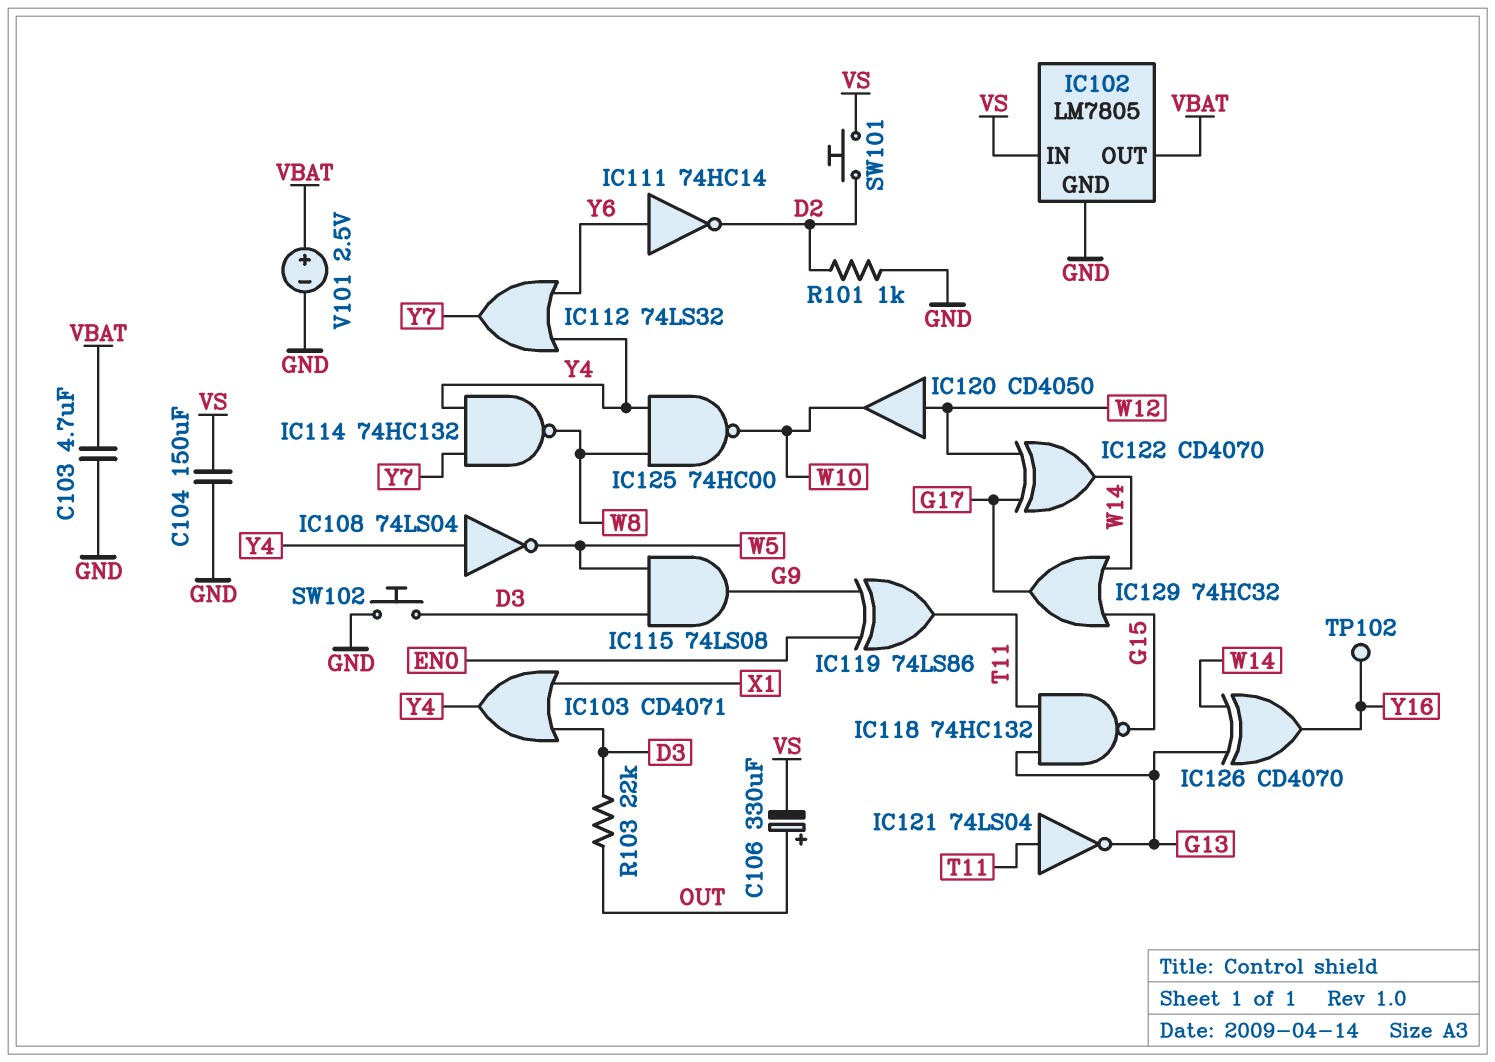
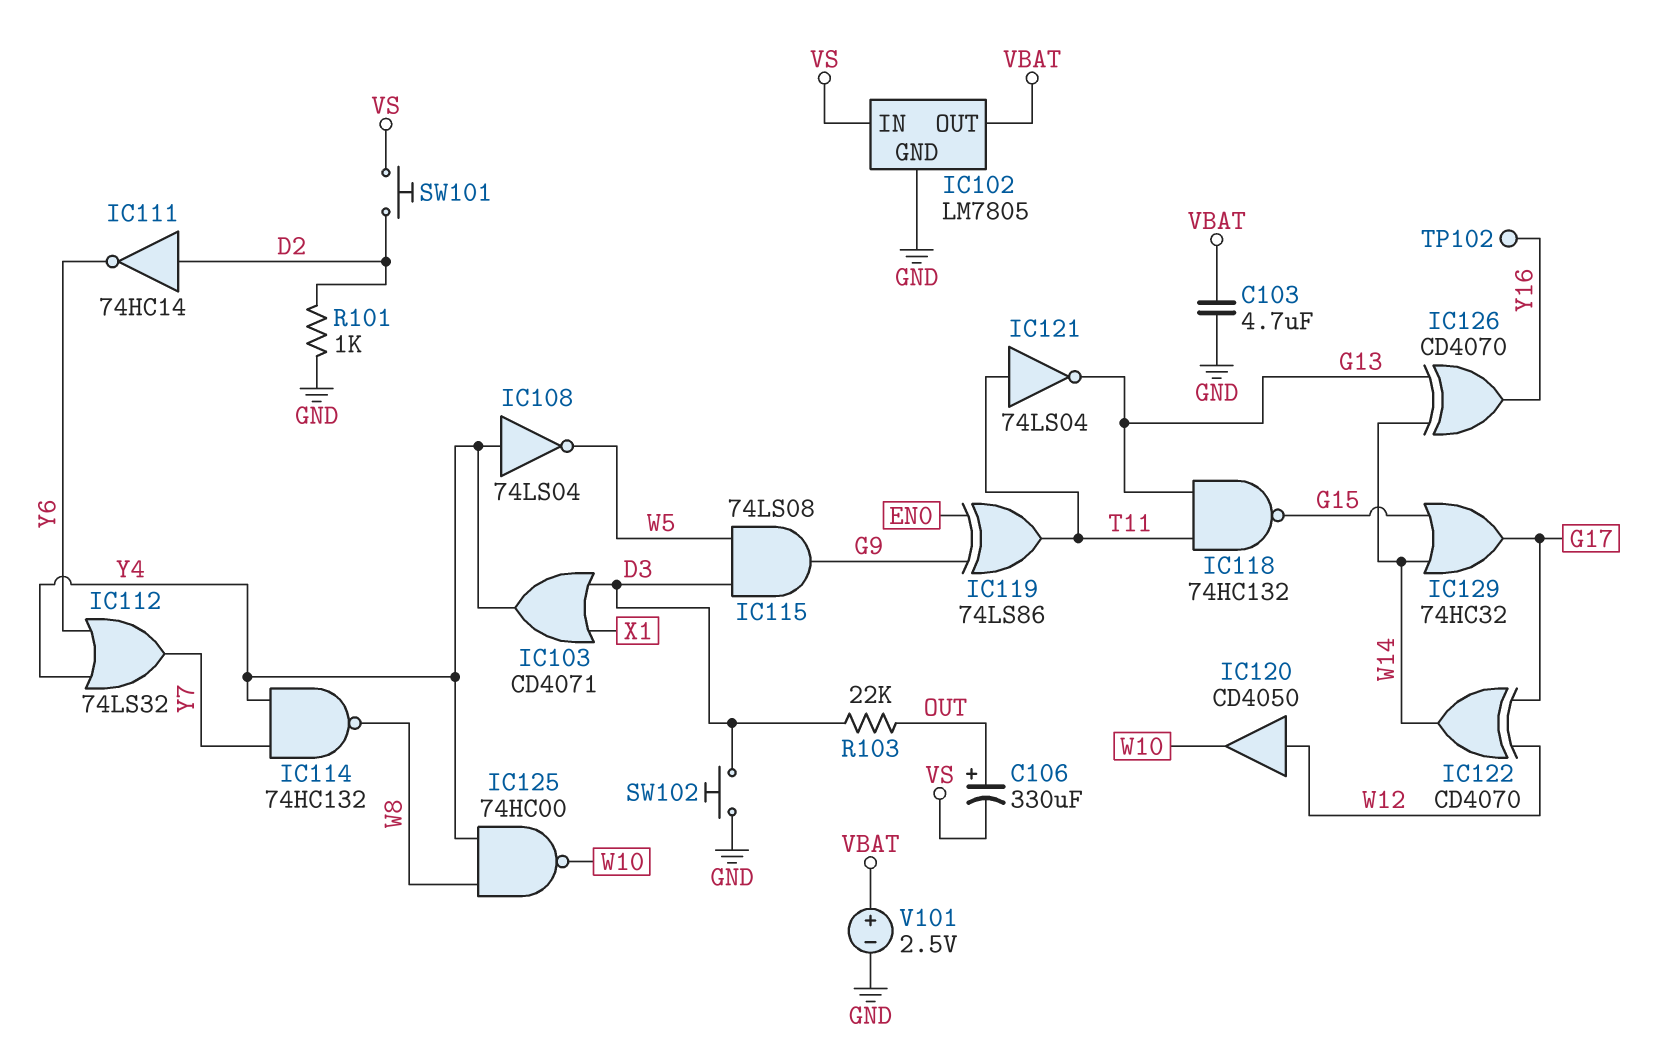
C104: 150uF (GND, VS) -> none
IC111: NOT 74HC14 (in Y6, out D2) -> NOT 74HC14 (in D2, out Y6)

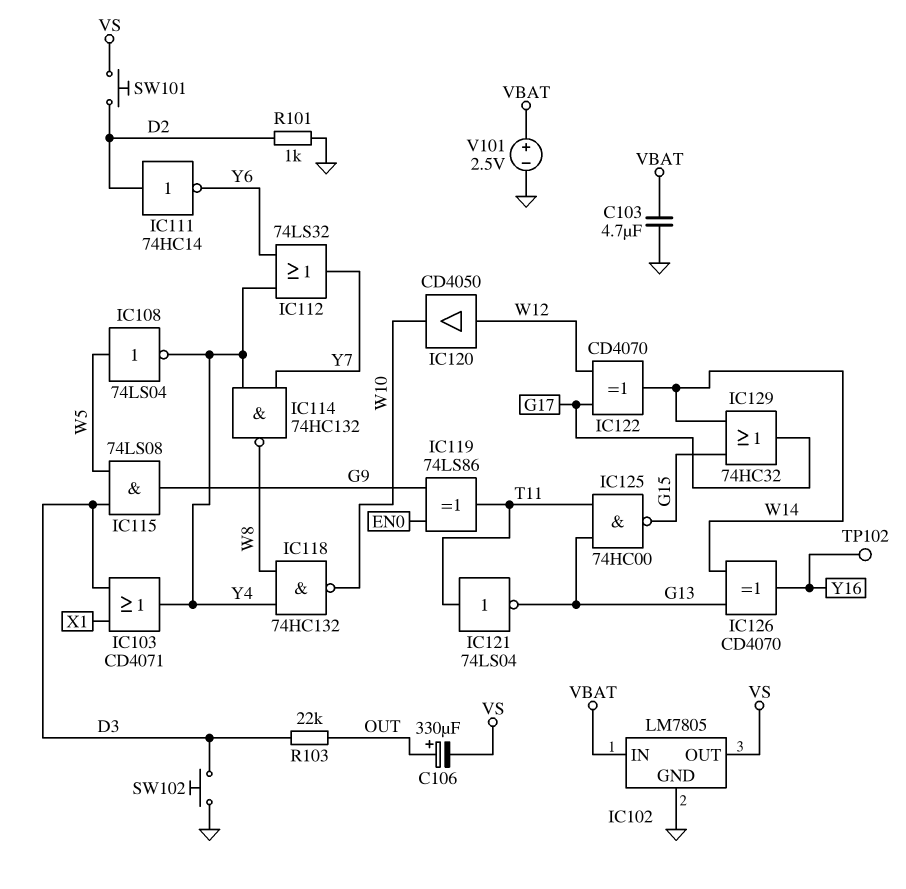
IC102 pin IN: VS -> VBAT
IC102 pin OUT: VBAT -> VS
IC108: NOT 74LS04 (in Y4, out W5) -> NOT 74LS04 (in W5, out Y4)
IC118: NAND 74HC132 (in G13, in T11, out G15) -> NAND 74HC132 (in W8, in Y4, out W10)
IC125: NAND 74HC00 (in W8, in Y4, out W10) -> NAND 74HC00 (in G13, in T11, out G15)

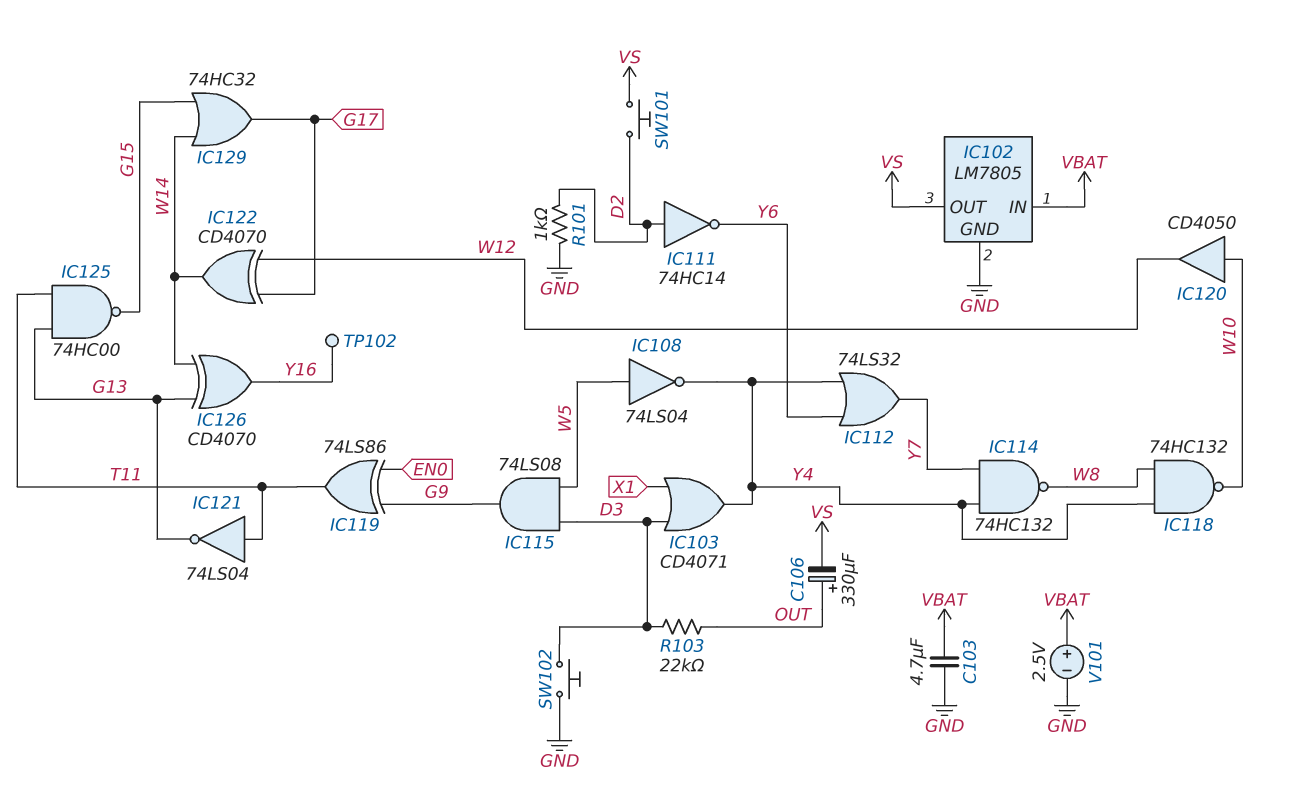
IC120: buffer CD4050 (in W12, out W10) -> buffer CD4050 (in W10, out W12)

